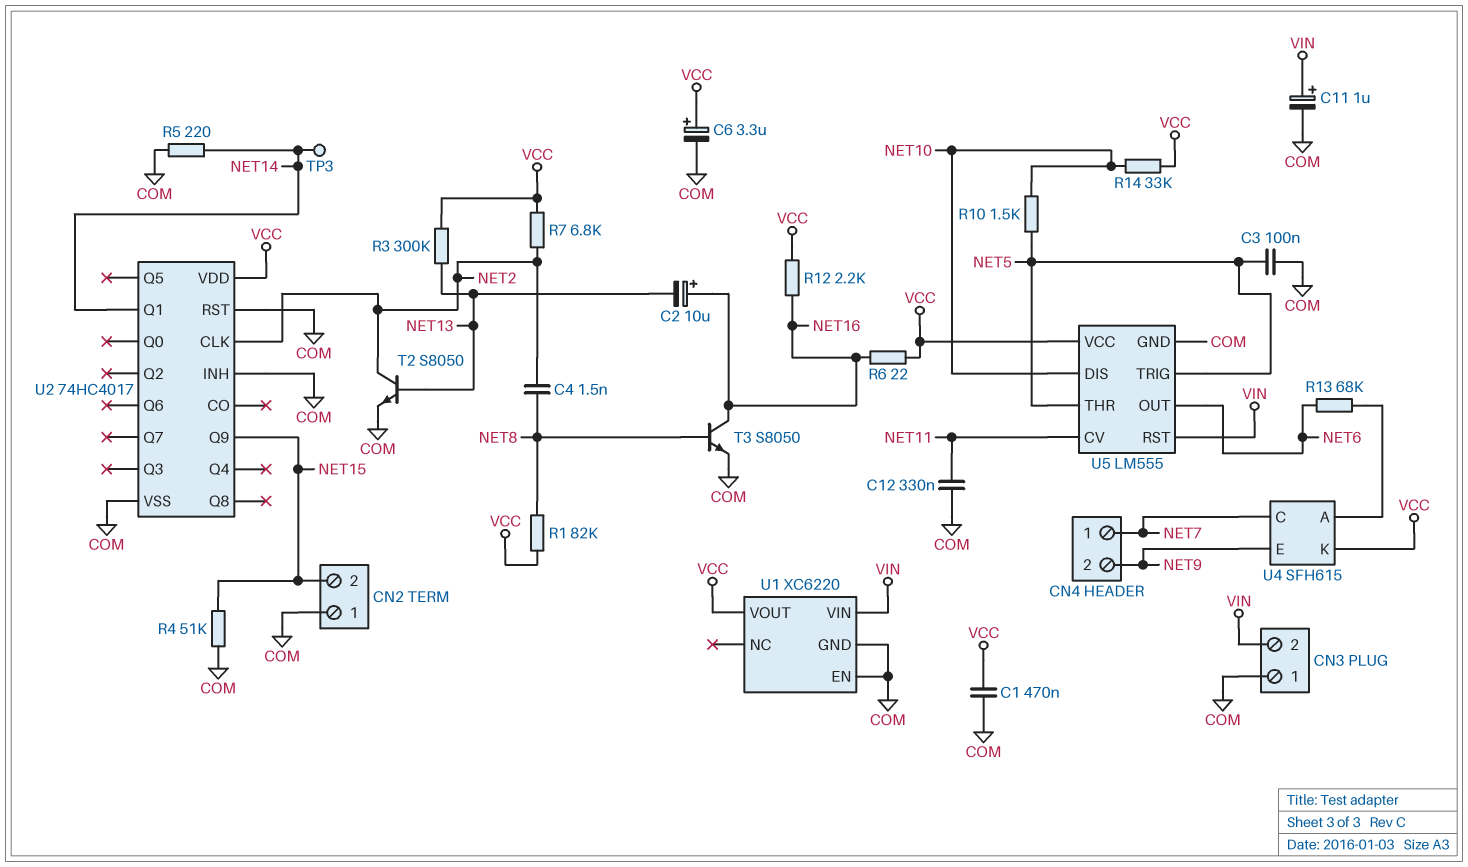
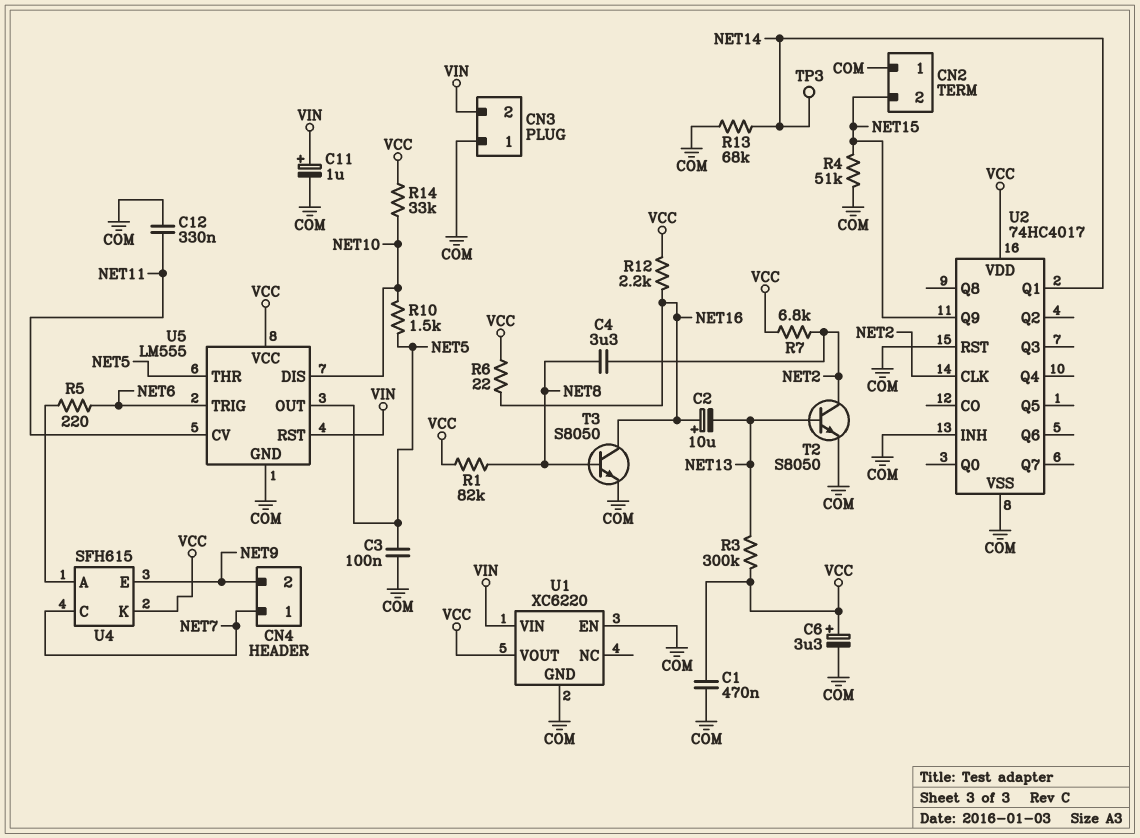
C4: 1.5nF (NET2, NET8) -> 3.3uF (NET2, NET8)
R5: 220 (COM, NET14) -> 220 (NET6, U4/A)
R13: 68k (NET6, U4/A) -> 68k (COM, NET14)
U5 pin OUT: NET6 -> NET5
U5 pin TRIG: NET5 -> NET6

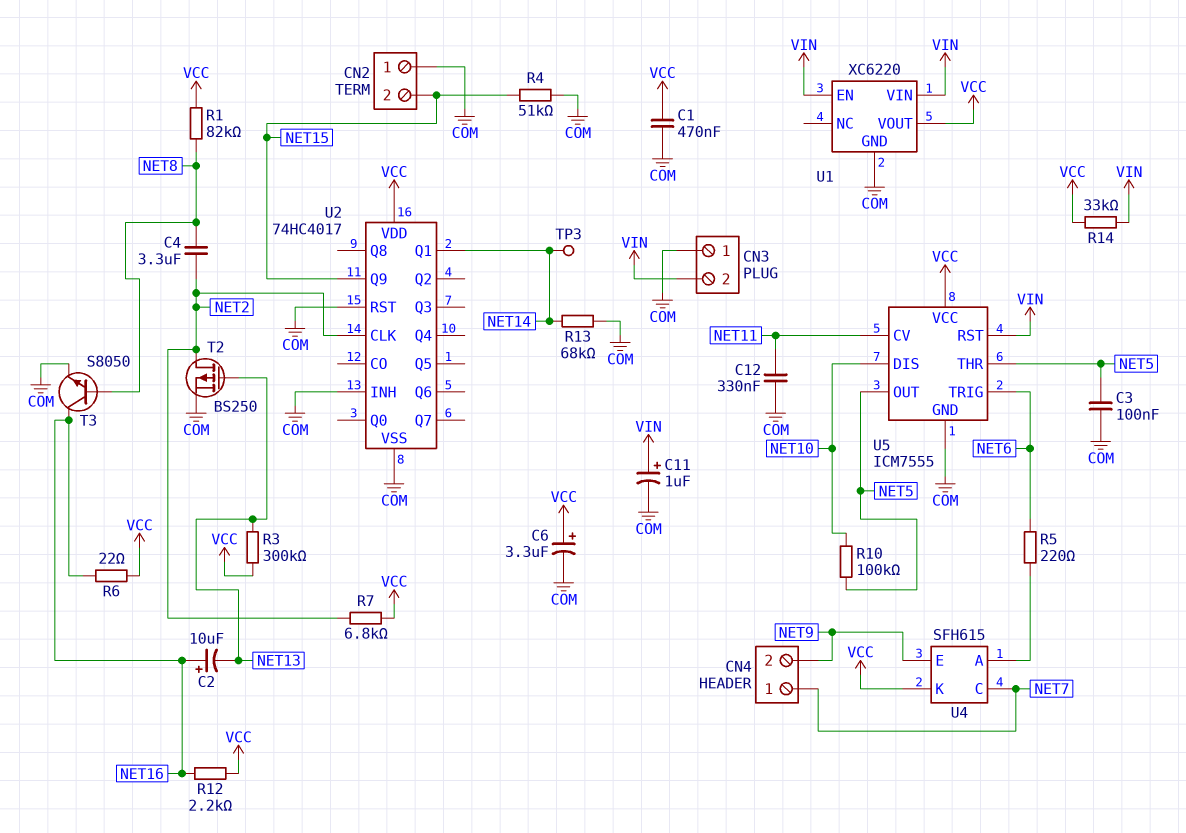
R10: 1.5k (NET5, NET10) -> 100k (NET5, NET10)
R14: 33k (NET10, VCC) -> 33k (VCC, VIN)
T2: NPN S8050 (B NET13, C NET2, E COM) -> PMOS BS250 (G NET13, D NET2, S COM)
U1 pin EN: COM -> VIN
U5: LM555 -> ICM7555

